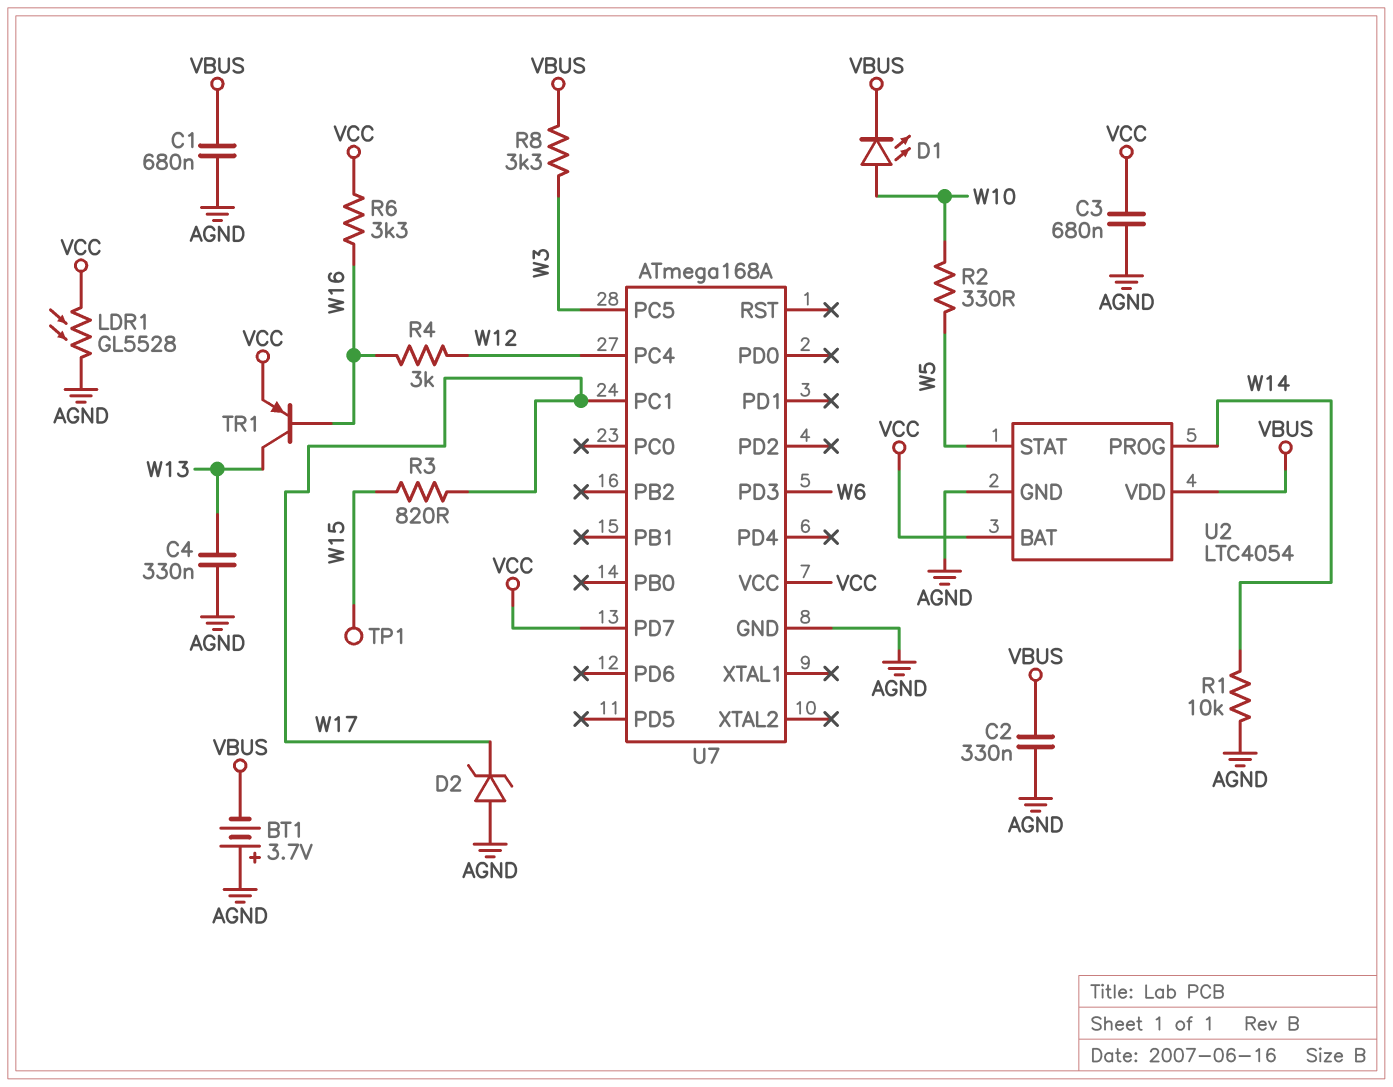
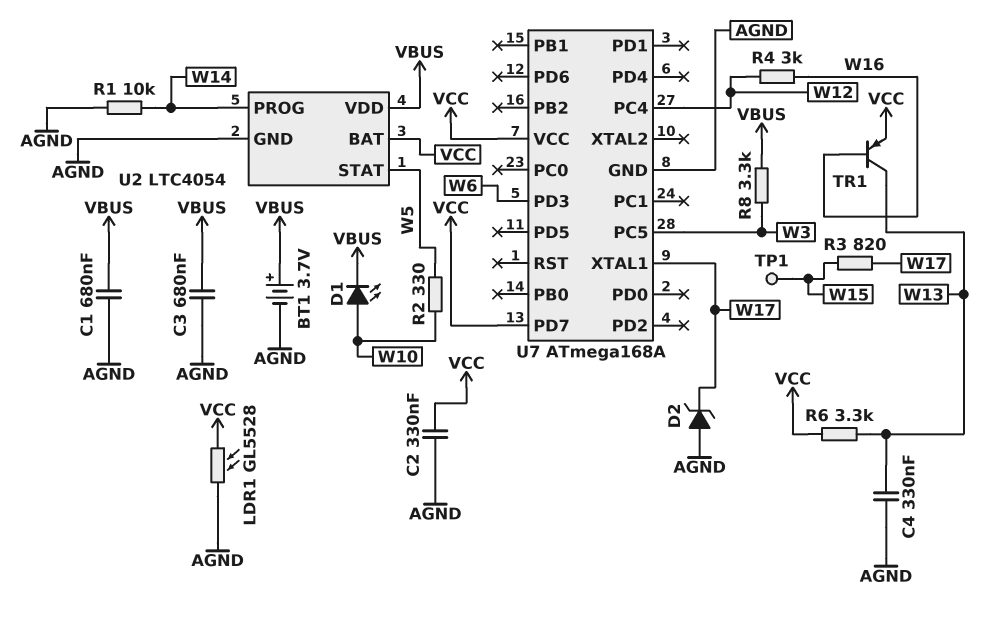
BT1: 3.7V (plus AGND, minus VBUS) -> 3.7V (plus VBUS, minus AGND)
C2: 330nF (AGND, VBUS) -> 330nF (AGND, VCC)
C3: 680nF (AGND, VCC) -> 680nF (AGND, VBUS)
R6: 3.3k (VCC, W16) -> 3.3k (VCC, W13)
U7 pin PC1: W17 -> none
U7 pin XTAL1: none -> W17

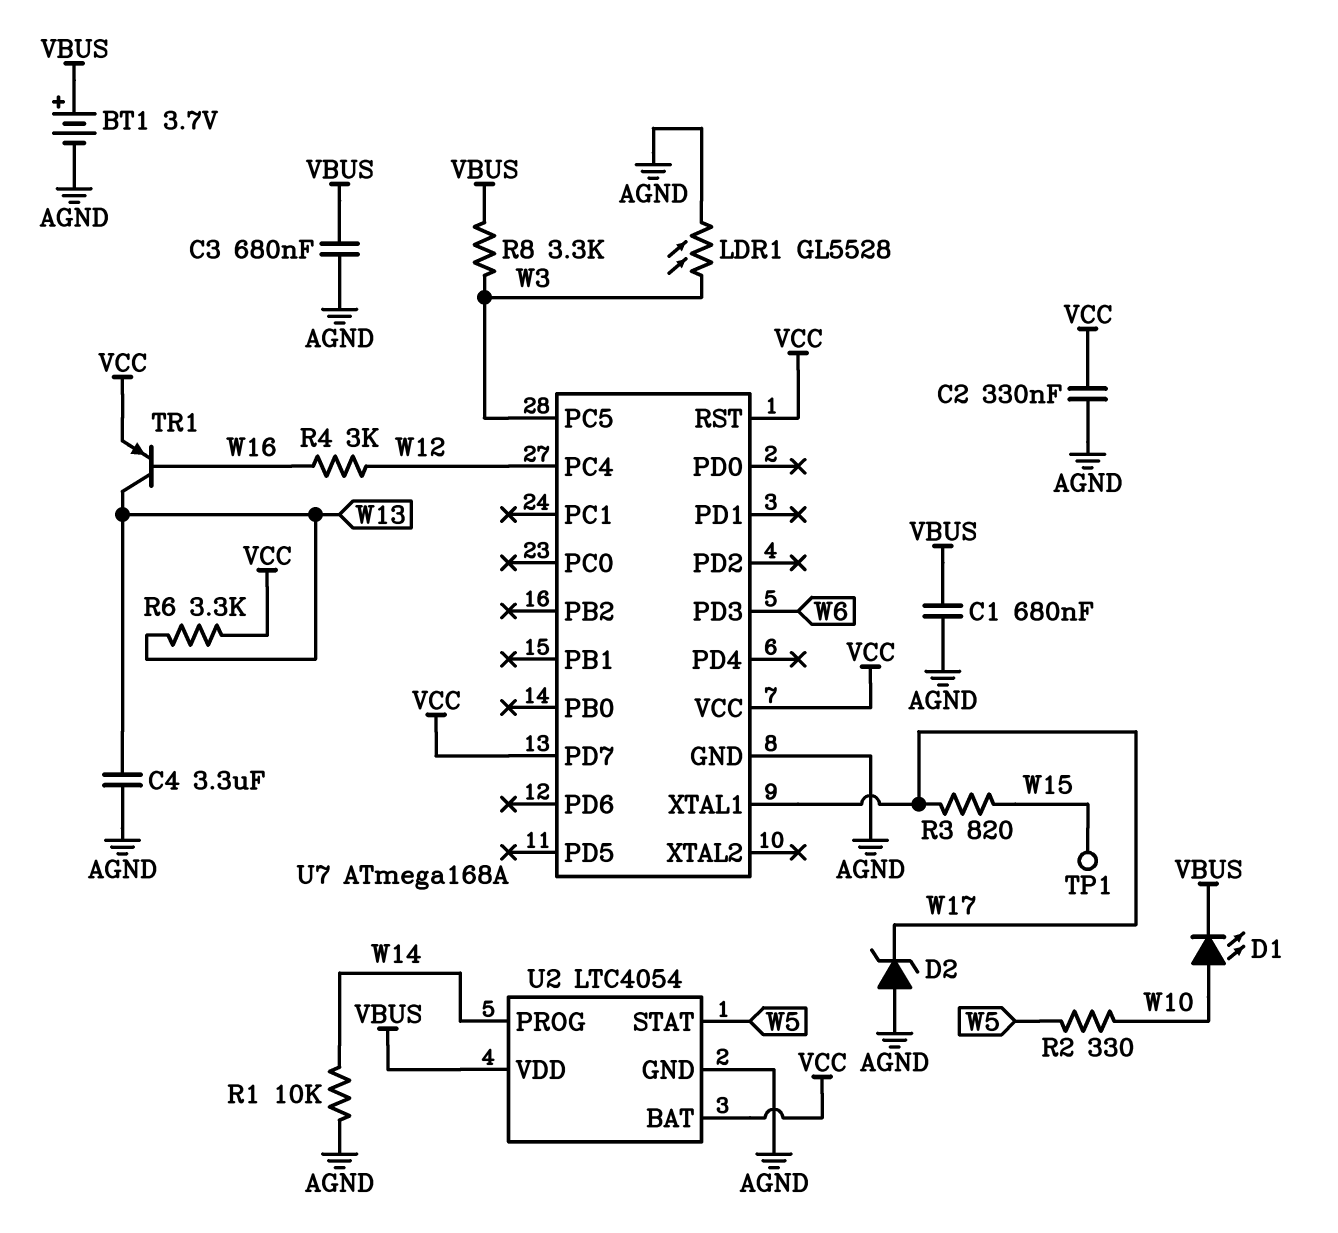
C4: 330nF (AGND, W13) -> 3.3uF (AGND, W13)
LDR1: GL5528 (AGND, VCC) -> GL5528 (AGND, W3)
U7 pin RST: none -> VCC

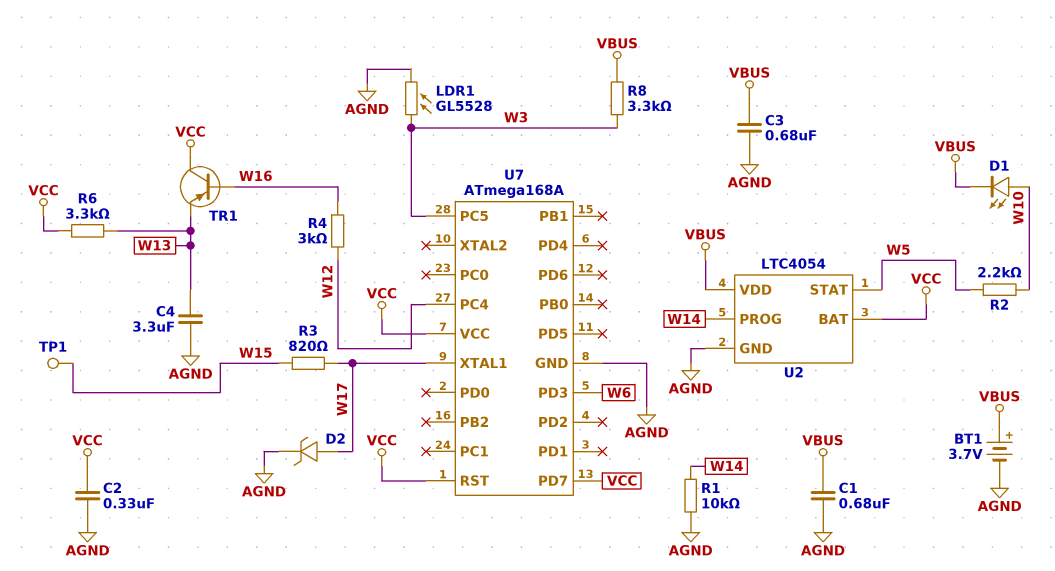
D2: zener (A AGND, K W17) -> zener (A W17, K AGND)
R2: 330 (W5, W10) -> 2.2k (W5, W10)
TR1: PNP (B W16, C W13, E VCC) -> PNP (B W16, C VCC, E W13)

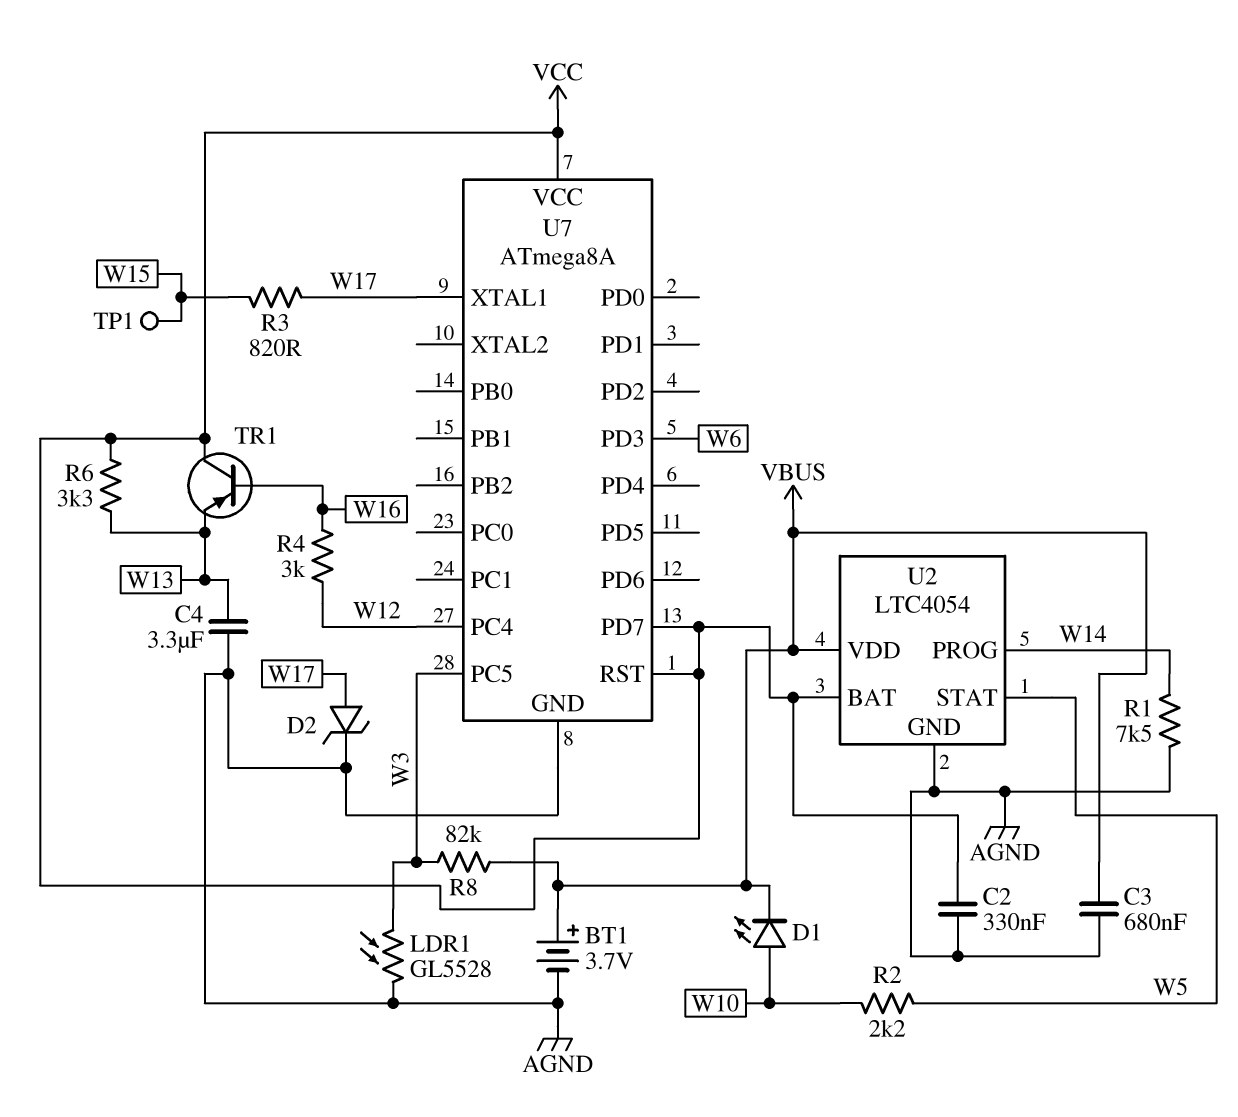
C1: 680nF (AGND, VBUS) -> none
R1: 10k (AGND, W14) -> 7.5k (AGND, W14)
R8: 3.3k (VBUS, W3) -> 82k (VBUS, W3)
U7: ATmega168A -> ATmega8A

